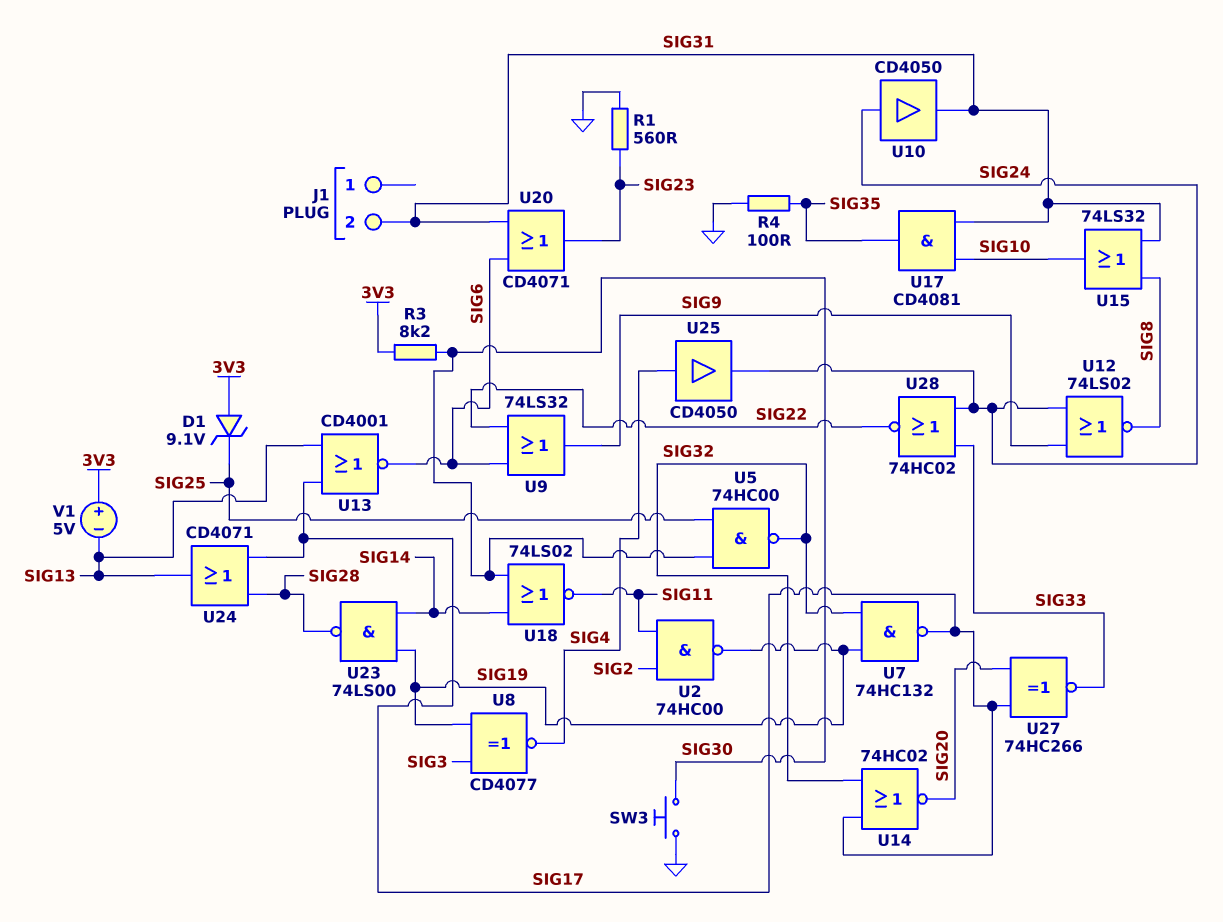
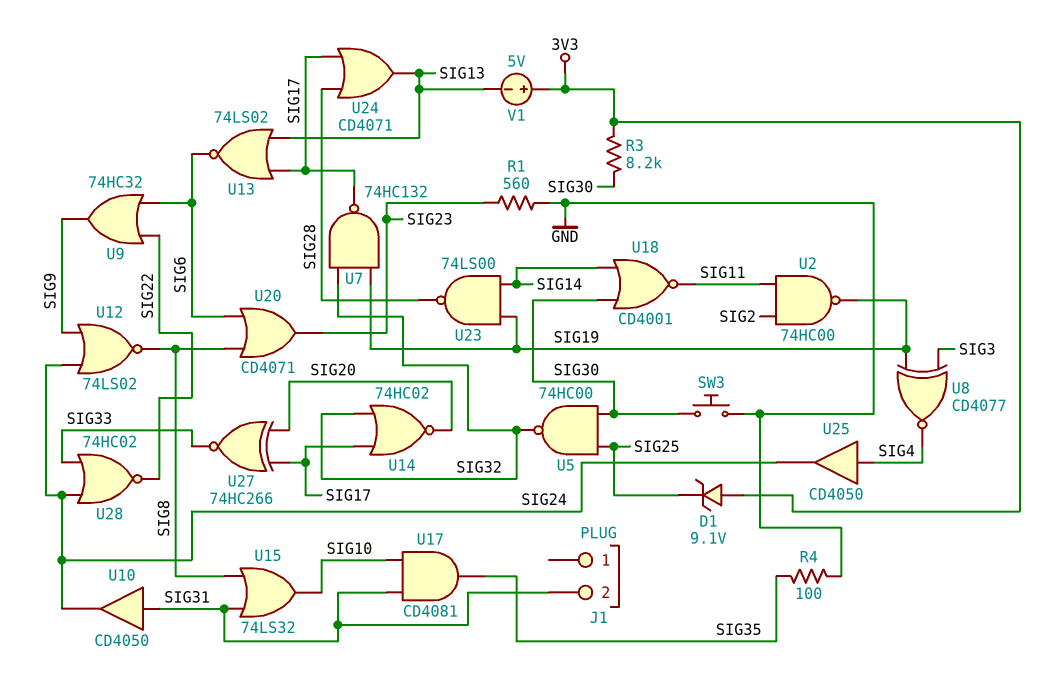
U9: OR 74LS32 (in SIG6, in SIG22, out SIG9) -> OR 74HC32 (in SIG6, in SIG22, out SIG9)
U10: buffer CD4050 (in SIG24, out SIG31) -> buffer CD4050 (in SIG31, out SIG24)
U13: NOR CD4001 (in SIG13, in SIG17, out SIG6) -> NOR 74LS02 (in SIG13, in SIG17, out SIG6)
U18: NOR 74LS02 (in SIG14, in SIG30, out SIG11) -> NOR CD4001 (in SIG14, in SIG30, out SIG11)
U20: OR CD4071 (in SIG6, in SIG31, out SIG23) -> OR CD4071 (in SIG6, in SIG8, out SIG23)

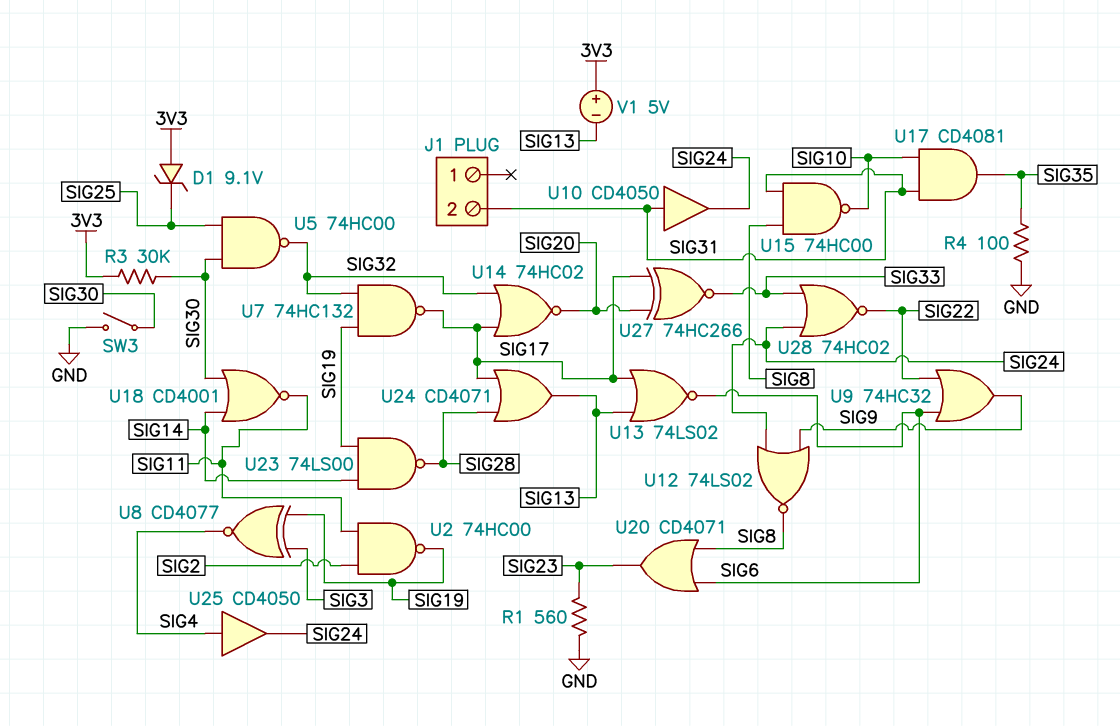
R3: 8.2k (3V3, SIG30) -> 30k (3V3, SIG30)
SW3: button (GND, SIG30) -> switch (GND, SIG30)
U15: OR 74LS32 (in SIG8, in SIG31, out SIG10) -> NAND 74HC00 (in SIG8, in SIG31, out SIG10)

